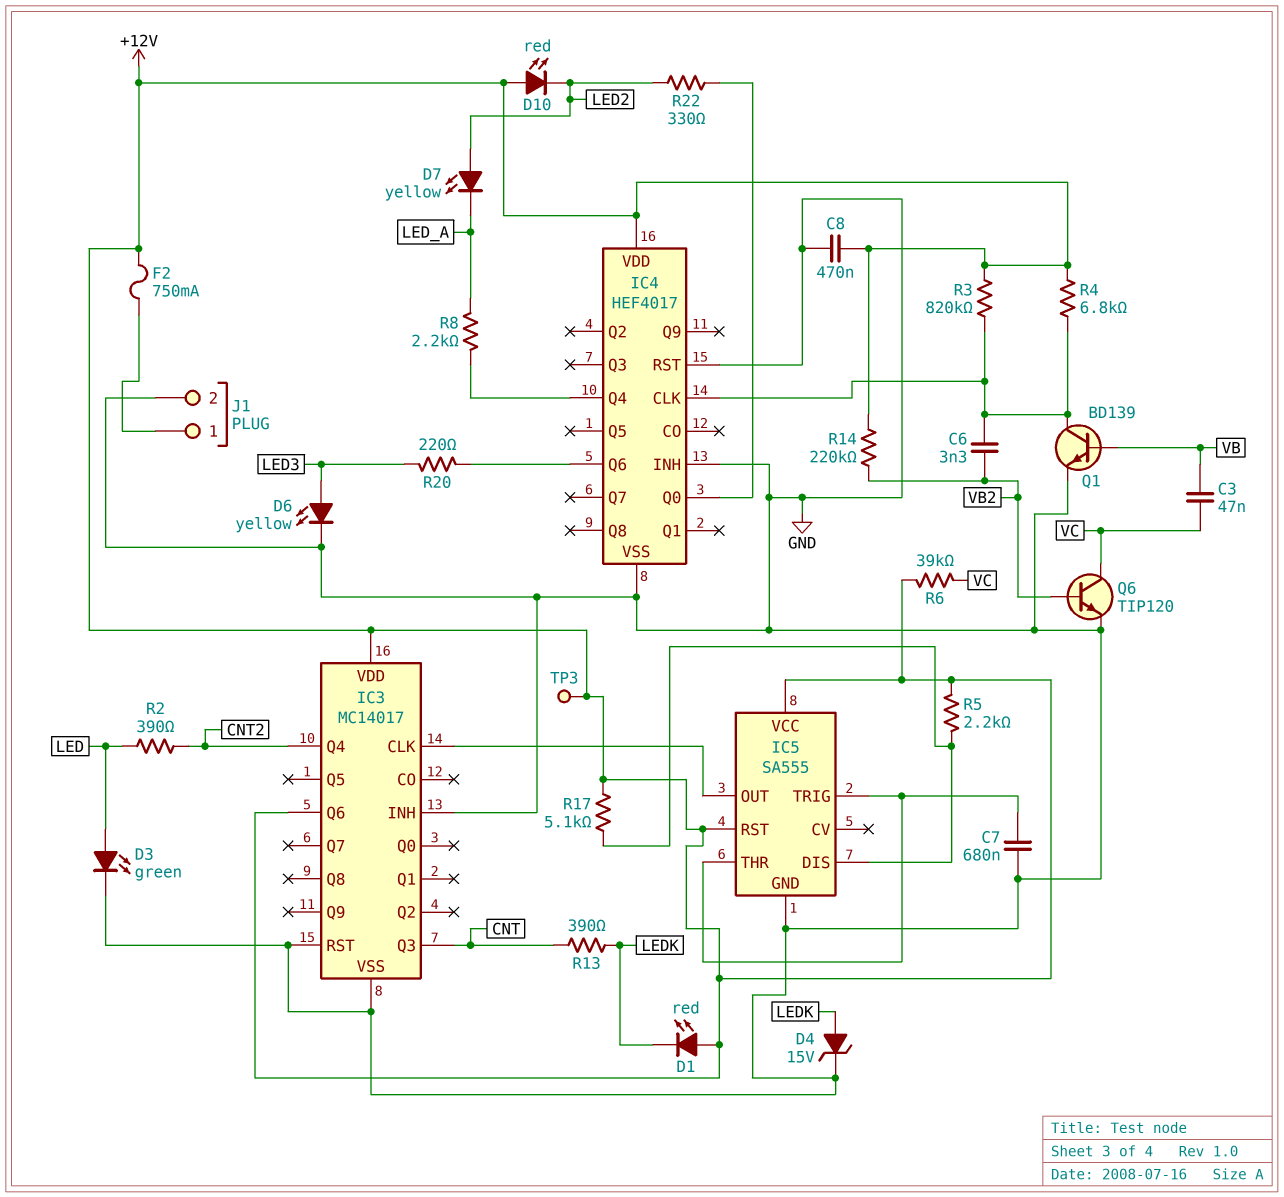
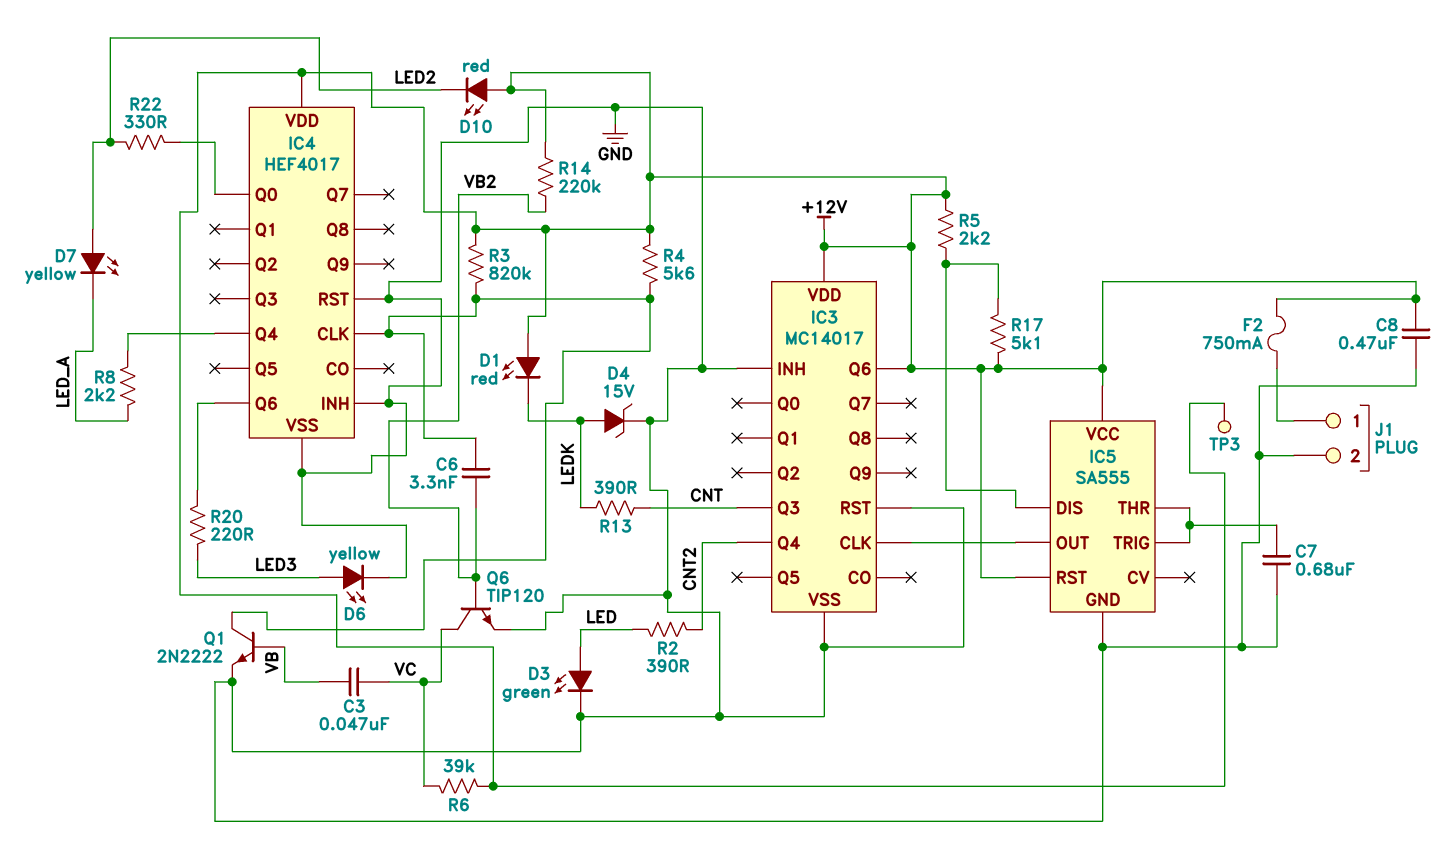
Q1: NPN BD139 (B VB, C IC4/CLK, E GND) -> NPN 2N2222 (B VB, C IC4/CLK, E GND)
R4: 6.8k (+12V, IC4/CLK) -> 5.6k (+12V, IC4/CLK)

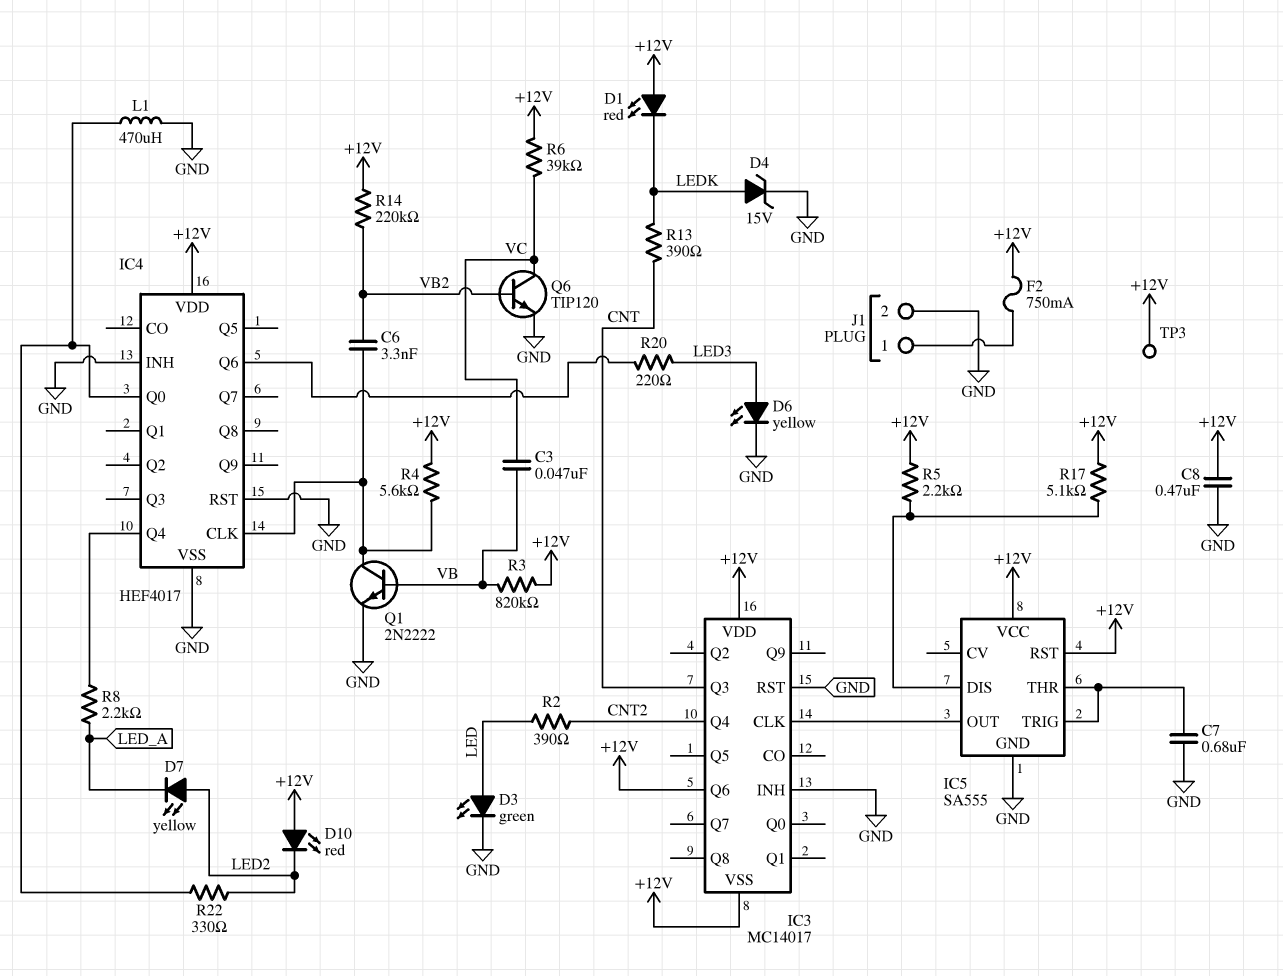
IC3 pin VSS: GND -> +12V
L1: none -> 470uH (GND, IC4/Q0)
R3: 820k (+12V, IC4/CLK) -> 820k (+12V, VB)

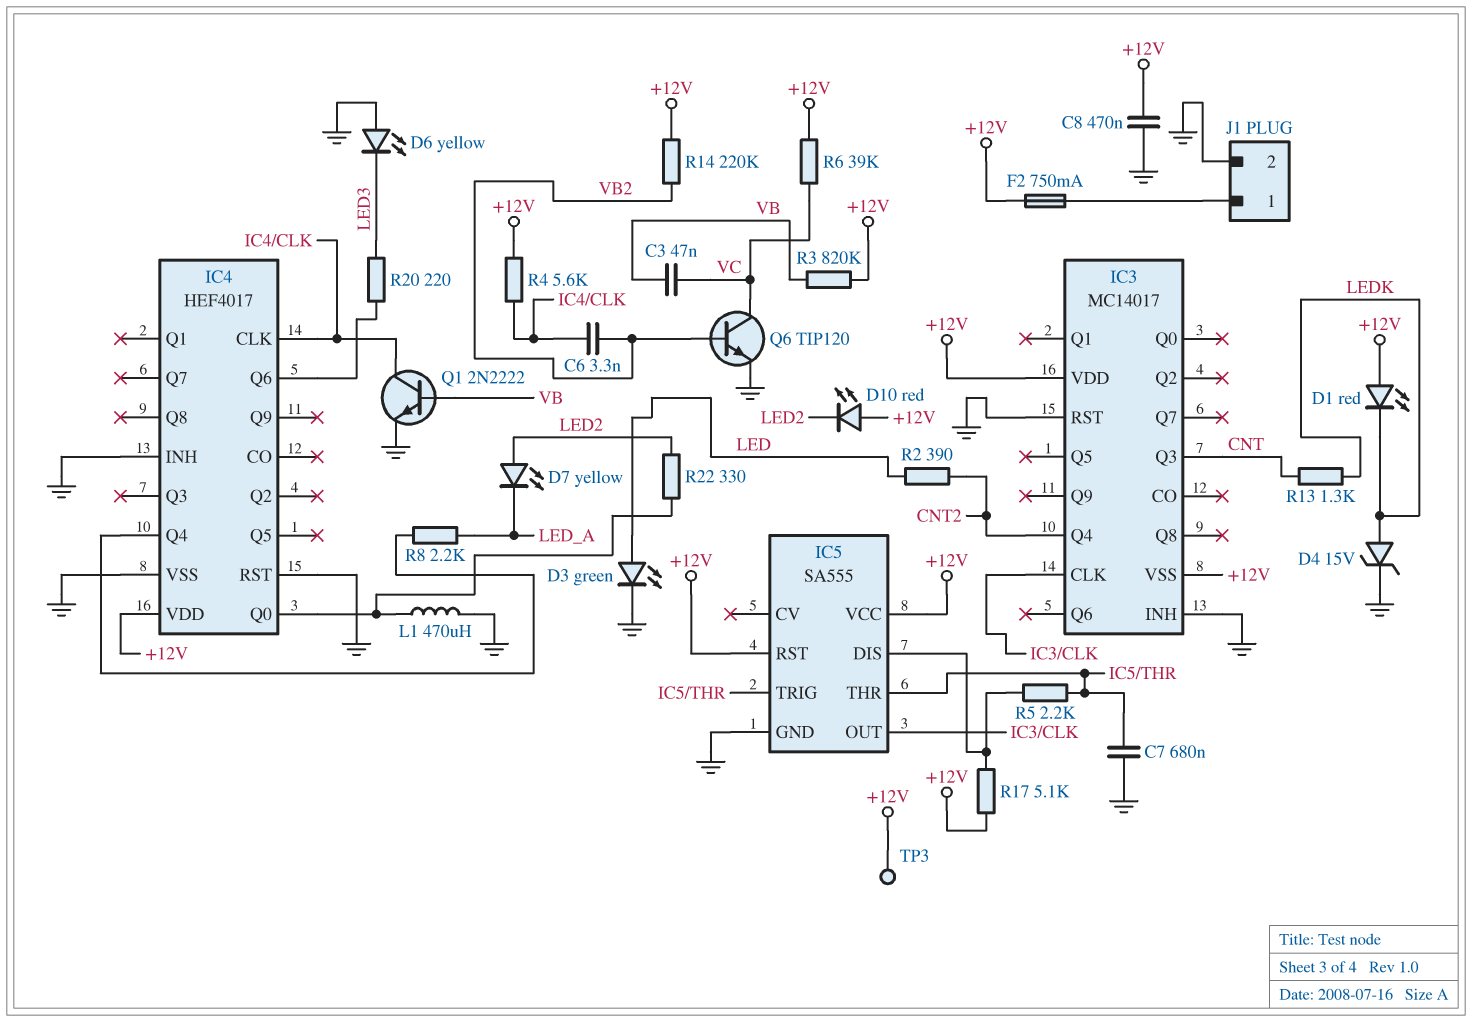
D6: LED yellow (A LED3, K GND) -> LED yellow (A GND, K LED3)
IC3 pin Q6: +12V -> none
R5: 2.2k (+12V, IC5/DIS) -> 2.2k (IC5/DIS, IC5/THR)
R13: 390 (CNT, LEDK) -> 1.3k (CNT, LEDK)

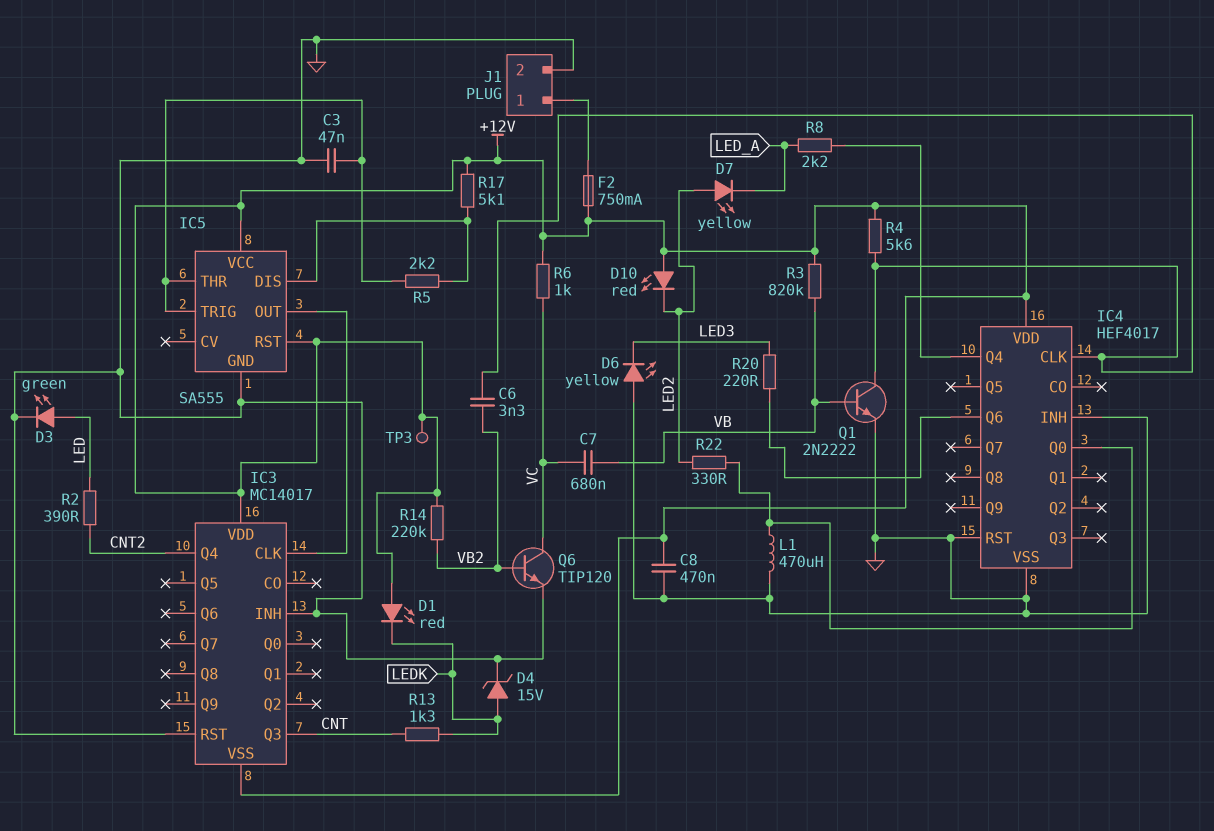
C3: 47nF (VB, VC) -> 47nF (GND, IC5/THR)
C7: 680nF (GND, IC5/THR) -> 680nF (VB, VC)
R6: 39k (+12V, VC) -> 1k (+12V, VC)

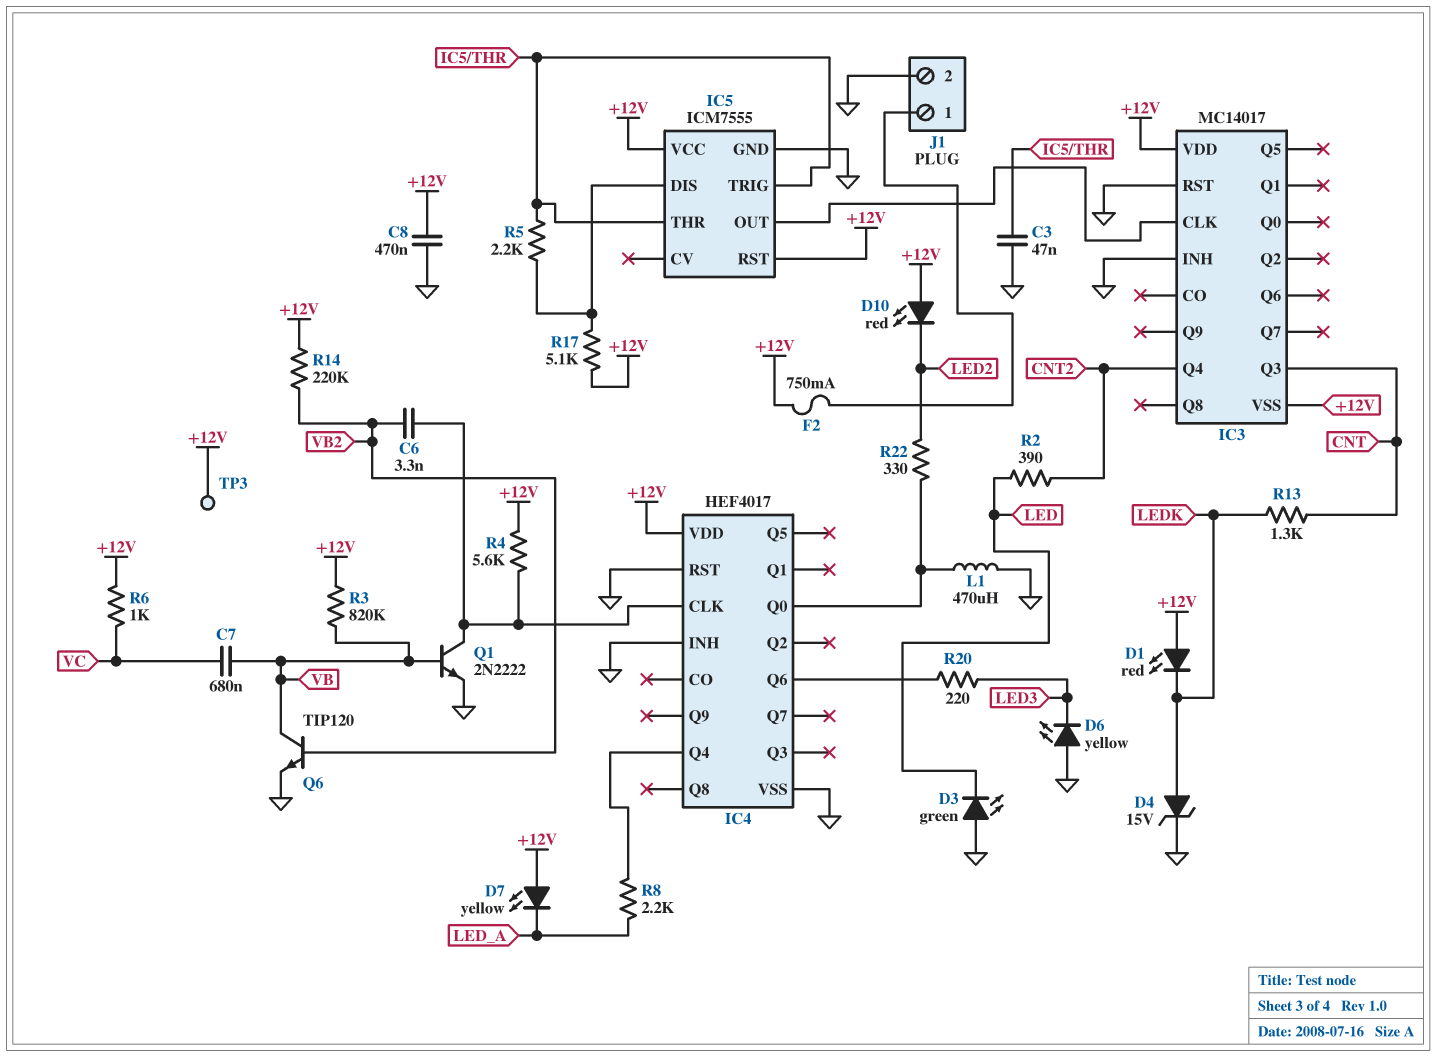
D3: LED green (A LED, K GND) -> LED green (A GND, K LED)
D7: LED yellow (A LED2, K LED_A) -> LED yellow (A +12V, K LED_A)
IC5: SA555 -> ICM7555
Q6: NPN TIP120 (B VB2, C VC, E GND) -> NPN TIP120 (B VB2, C VB, E GND)

